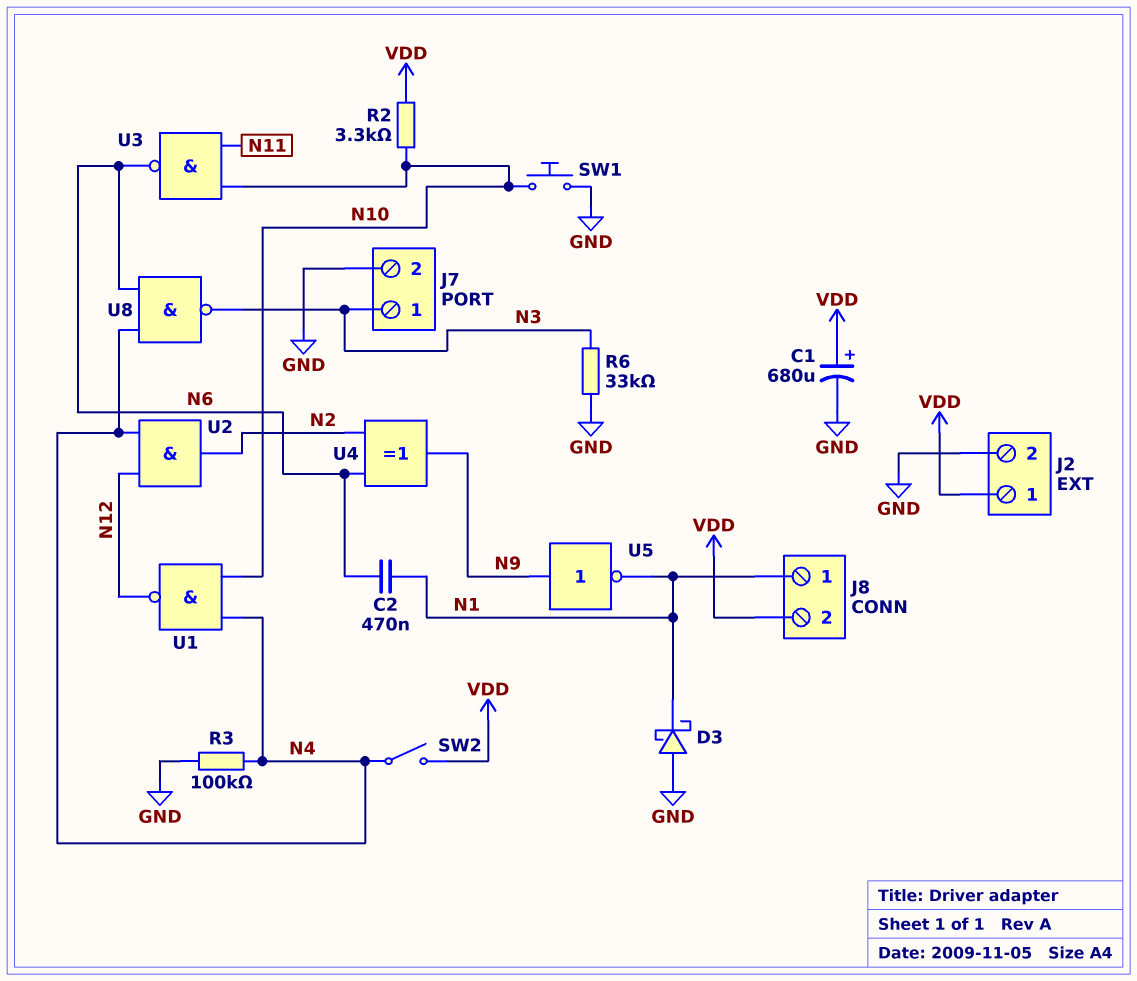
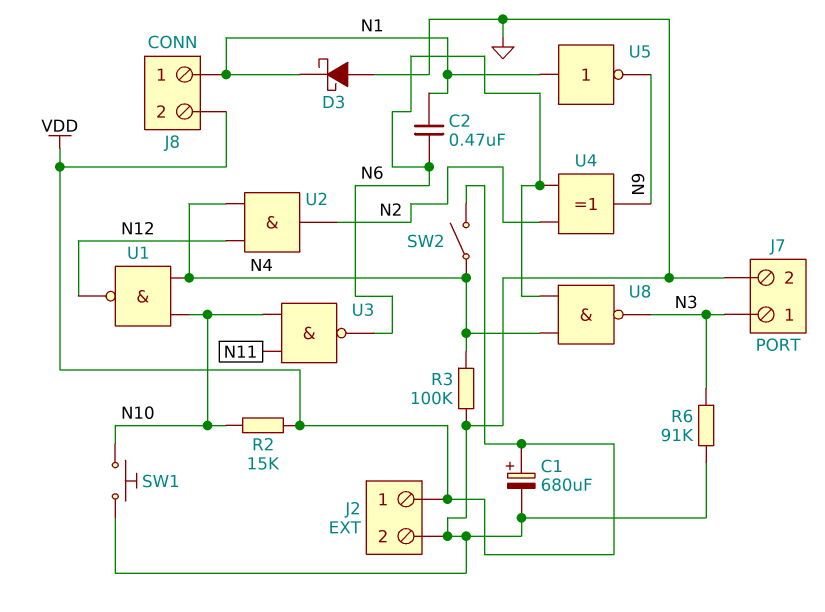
R2: 3.3k (N10, VDD) -> 15k (N10, VDD)
R6: 33k (GND, N3) -> 91k (GND, N3)
U5: NOT (in N9, out N1) -> NOT (in N1, out N9)

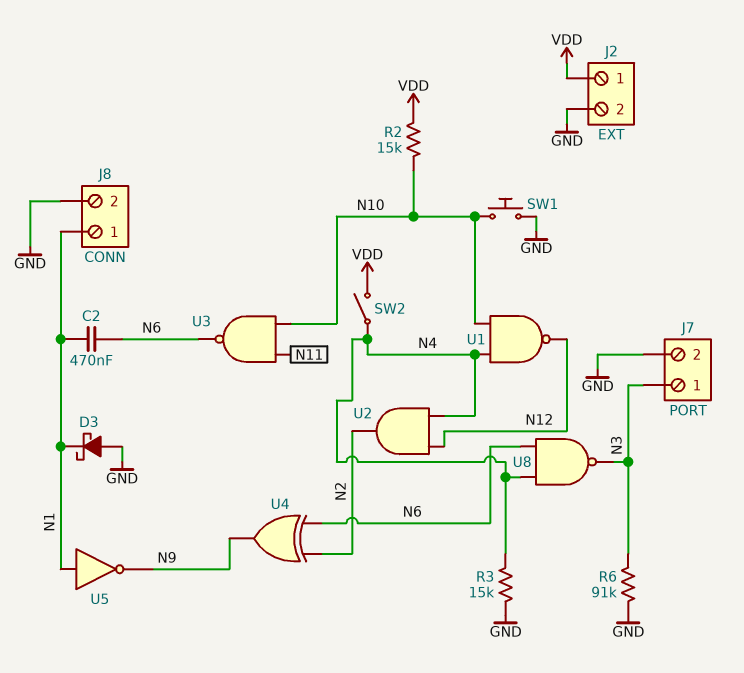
C1: 680uF (plus VDD, minus GND) -> none
J8 pin 2: VDD -> GND
R3: 100k (GND, N4) -> 15k (GND, N4)

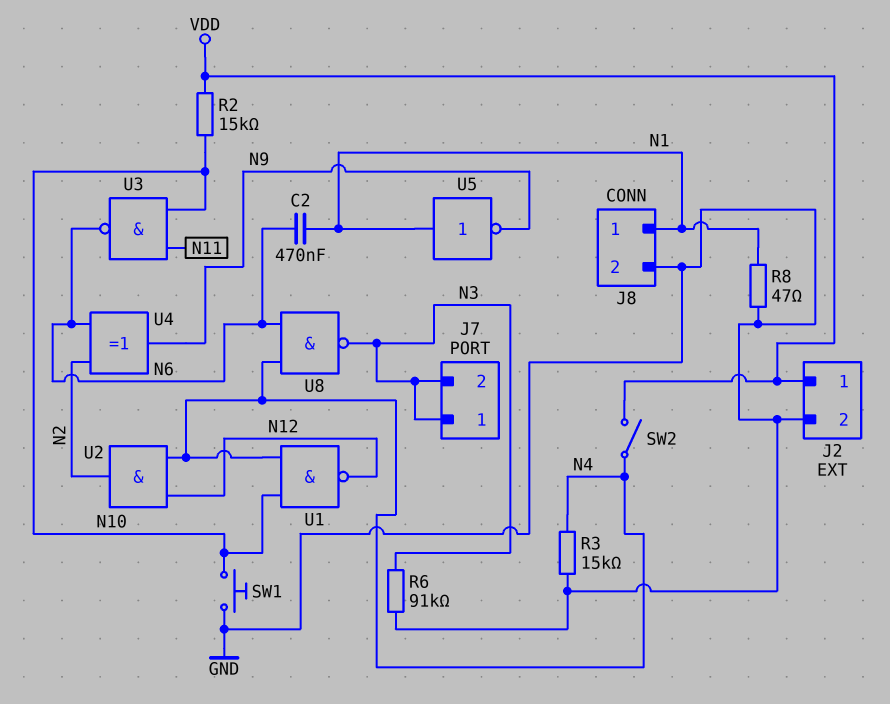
D3: schottky (A GND, K N1) -> none
J7 pin 2: GND -> N3
R8: none -> 47 (GND, N1)

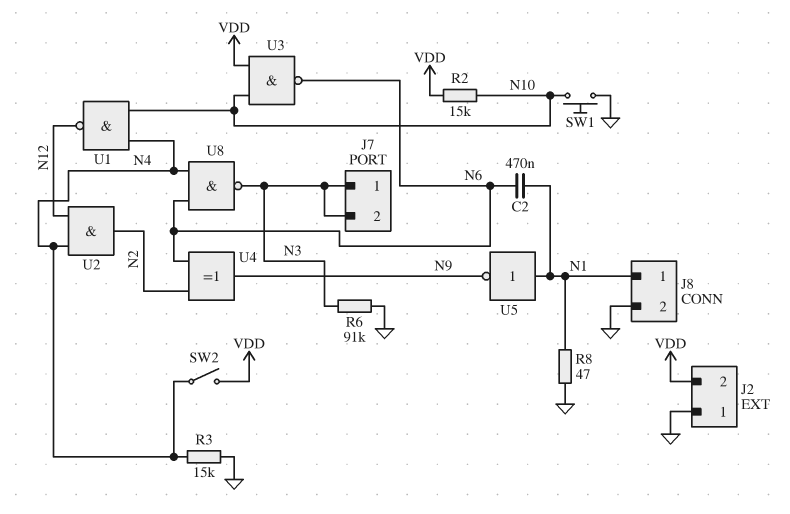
J2 pin 1: VDD -> GND
J2 pin 2: GND -> VDD
U3: NAND (in N10, in N11, out N6) -> NAND (in N10, in VDD, out N6)

